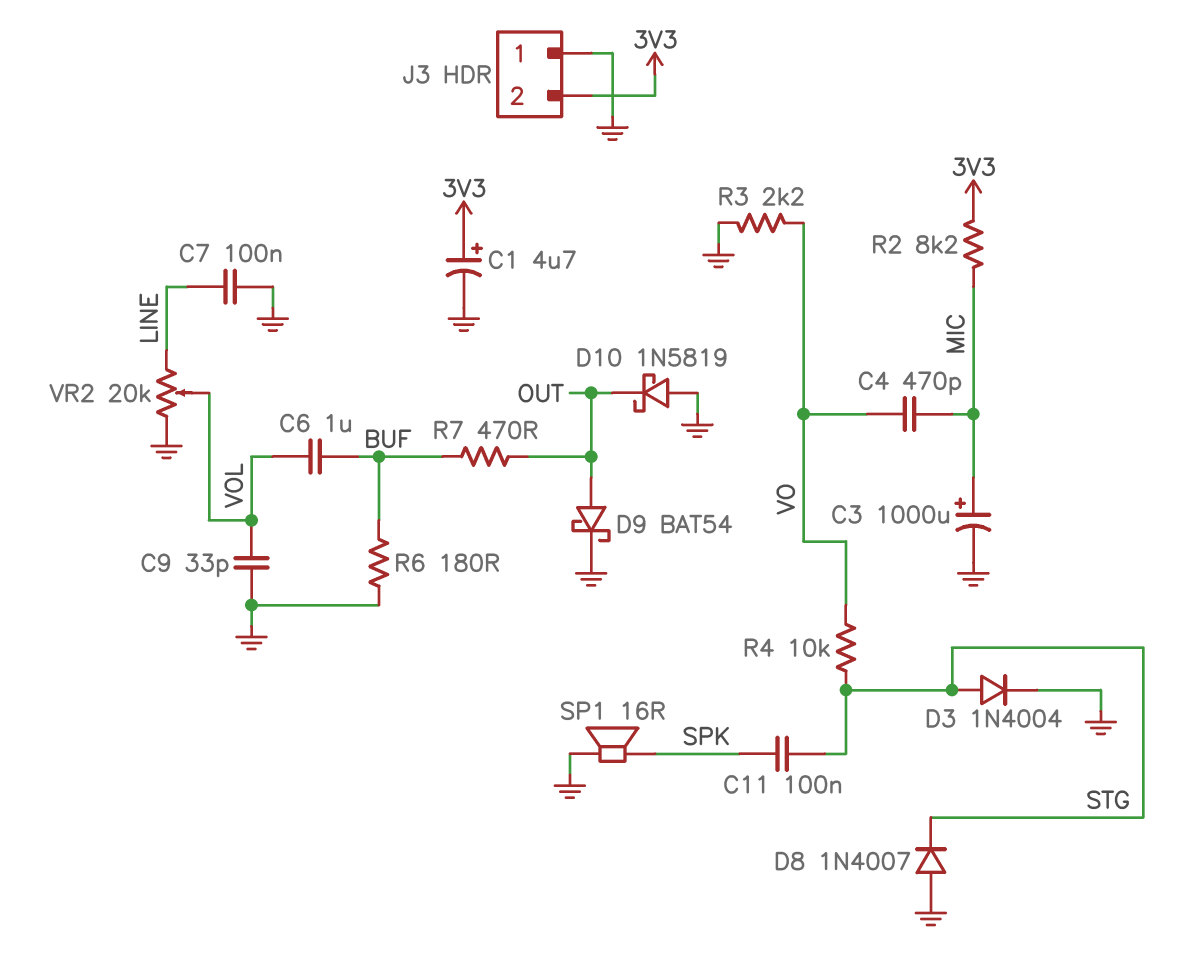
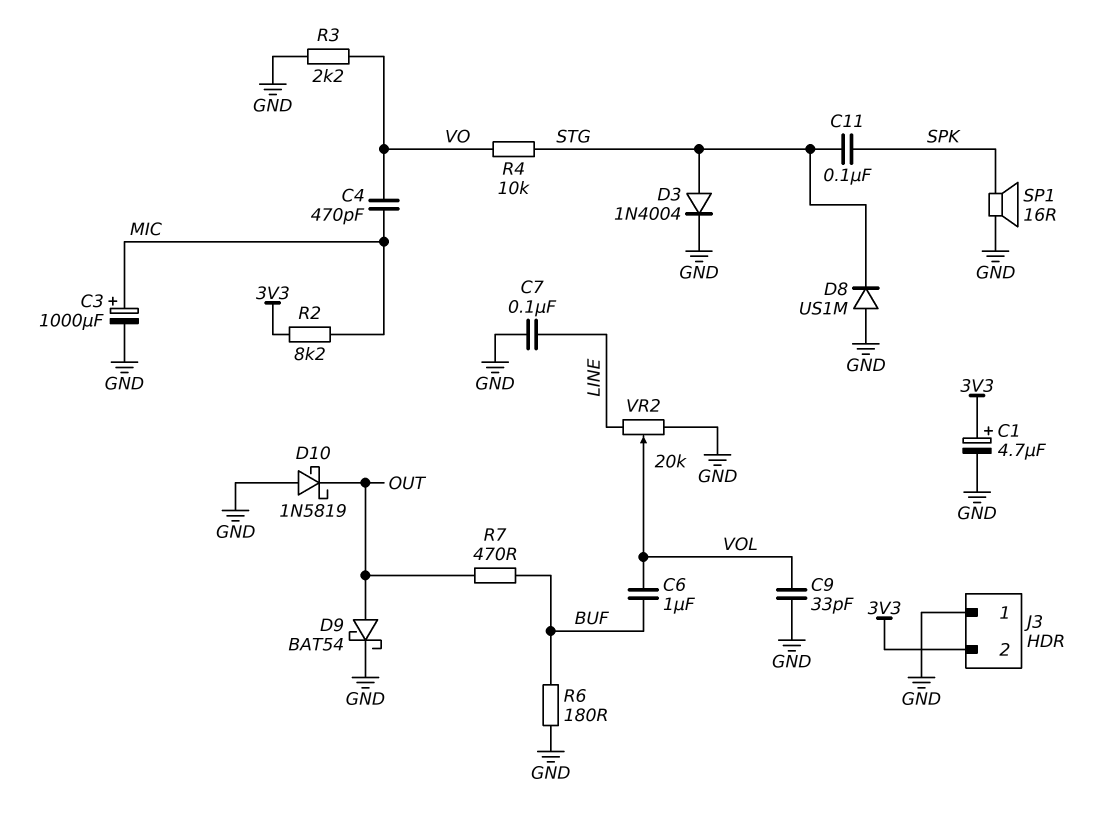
D8: diode 1N4007 (A GND, K STG) -> diode US1M (A GND, K STG)

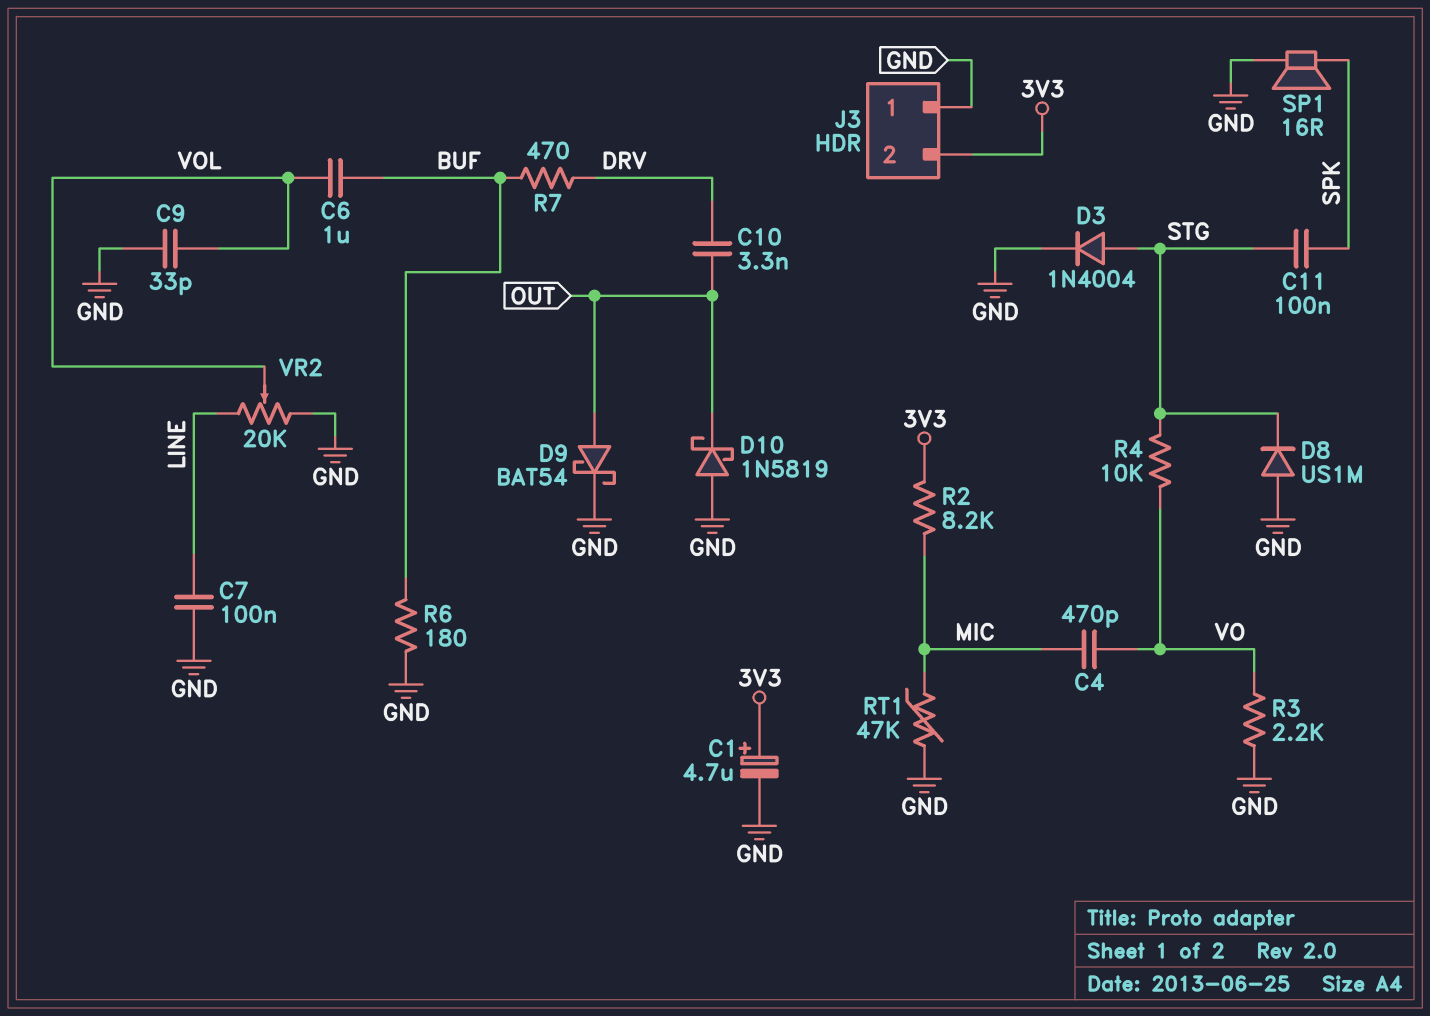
C3: 1000uF (plus MIC, minus GND) -> none
C10: none -> 3.3nF (DRV, OUT)
R7: 470 (BUF, OUT) -> 470 (BUF, DRV)
RT1: none -> 47k (GND, MIC)

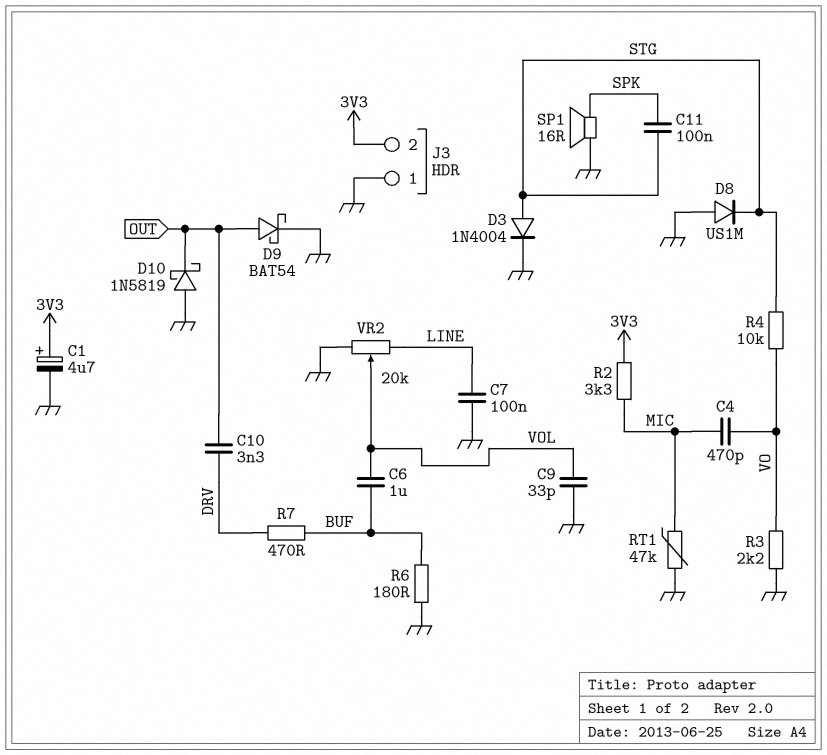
R2: 8.2k (3V3, MIC) -> 3.3k (3V3, MIC)

